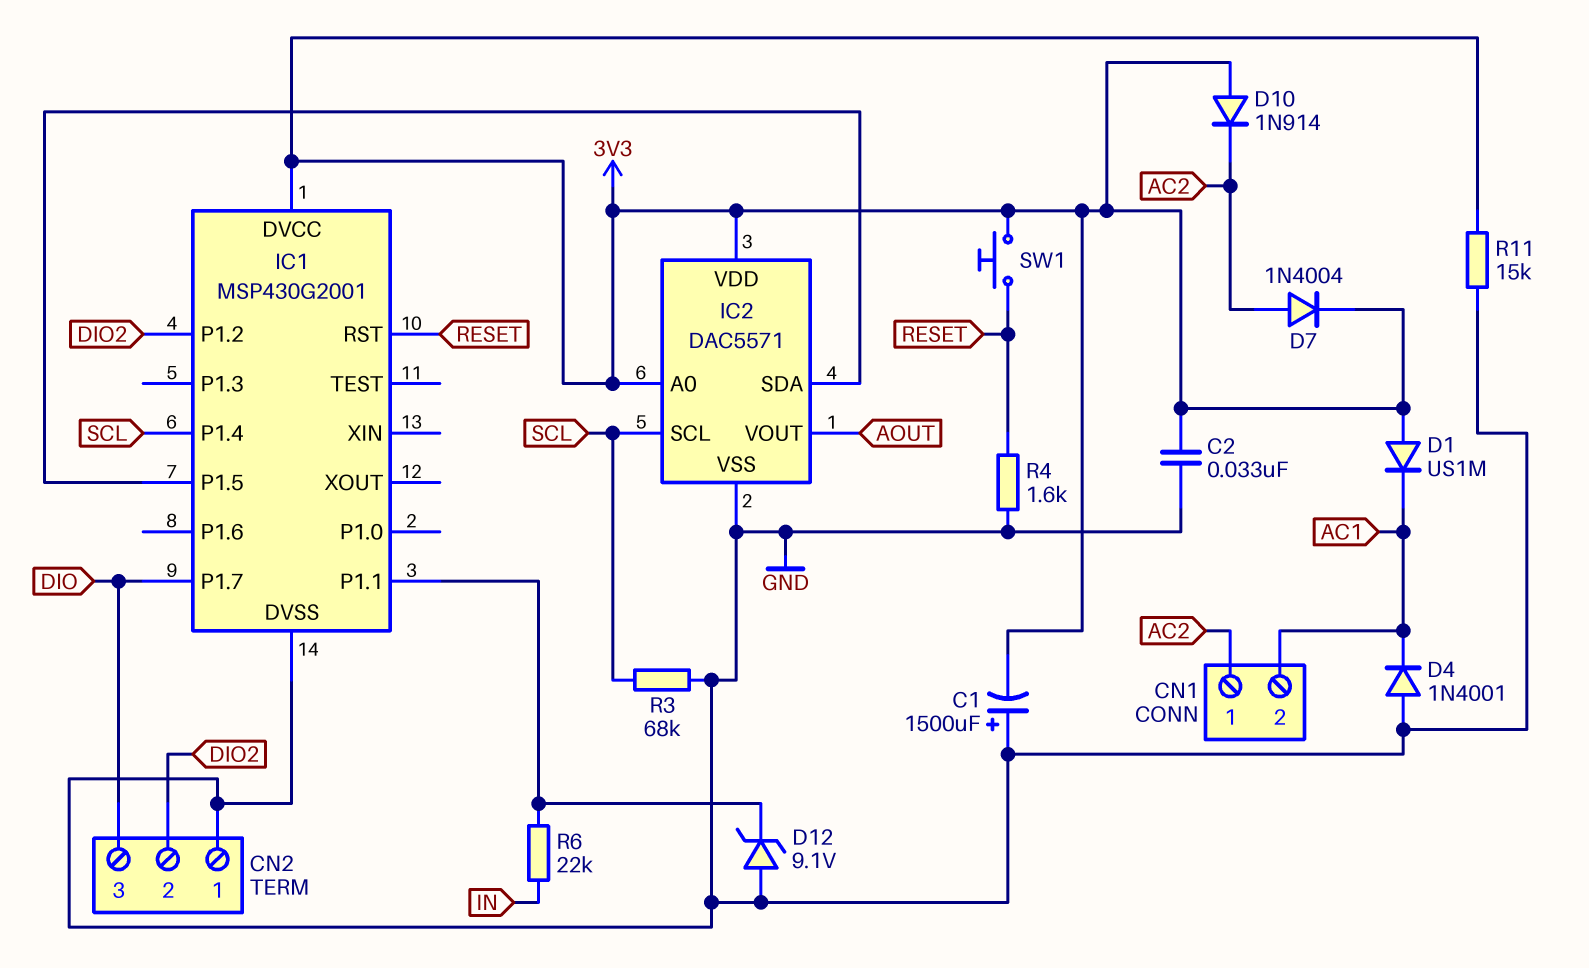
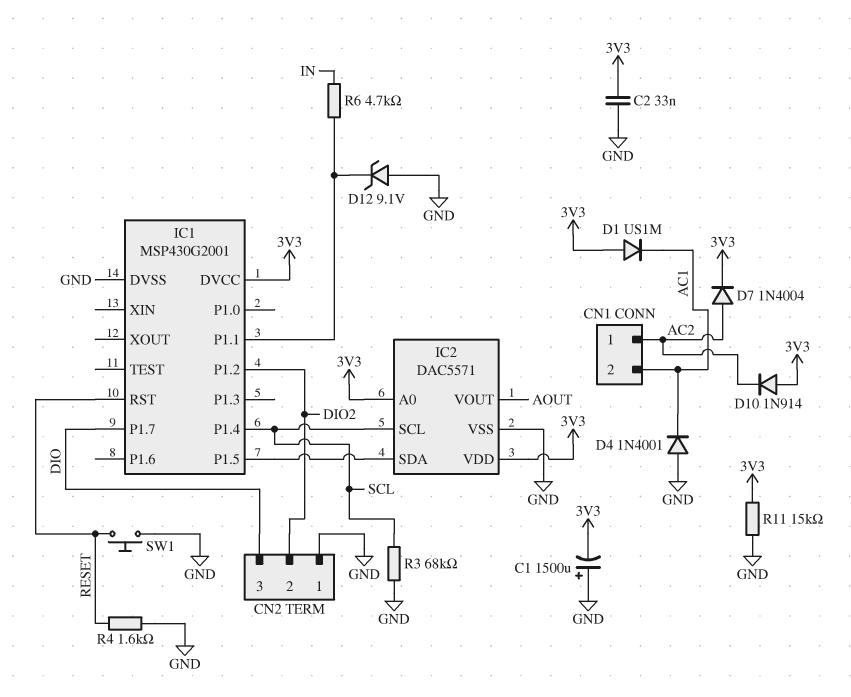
R6: 22k (IC1/P1.1, IN) -> 4.7k (IC1/P1.1, IN)
SW1: button (3V3, RESET) -> button (GND, RESET)

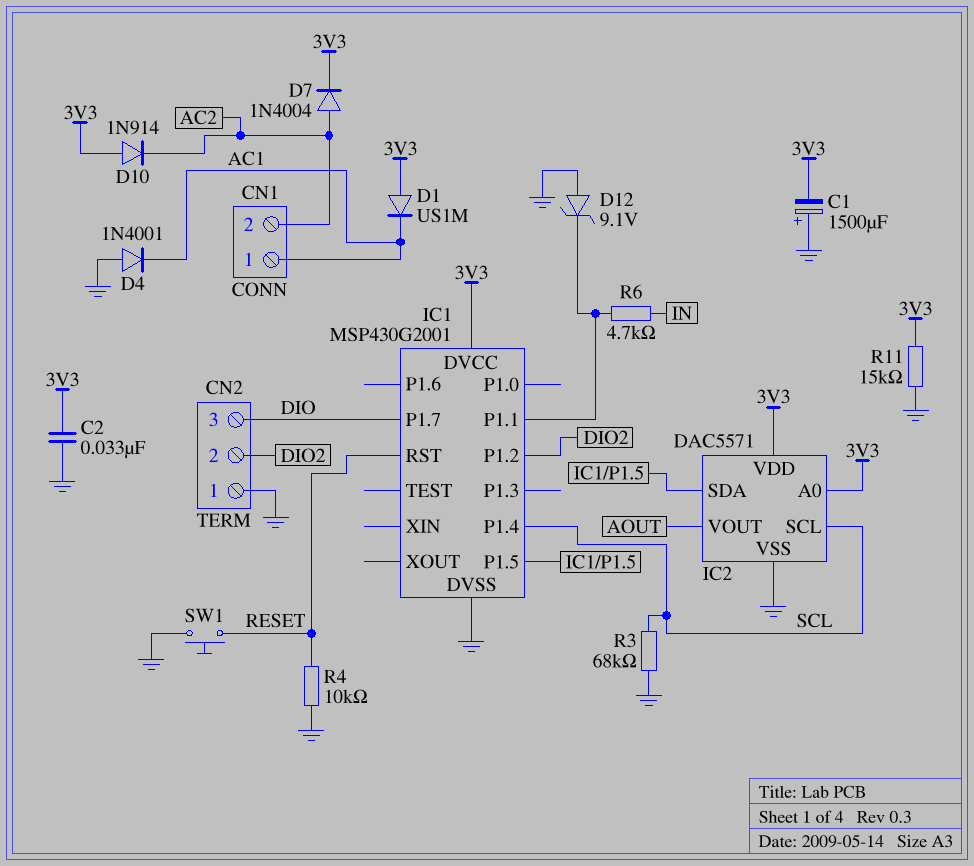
CN1 pin 1: AC2 -> AC1
CN1 pin 2: AC1 -> AC2
R4: 1.6k (GND, RESET) -> 10k (GND, RESET)

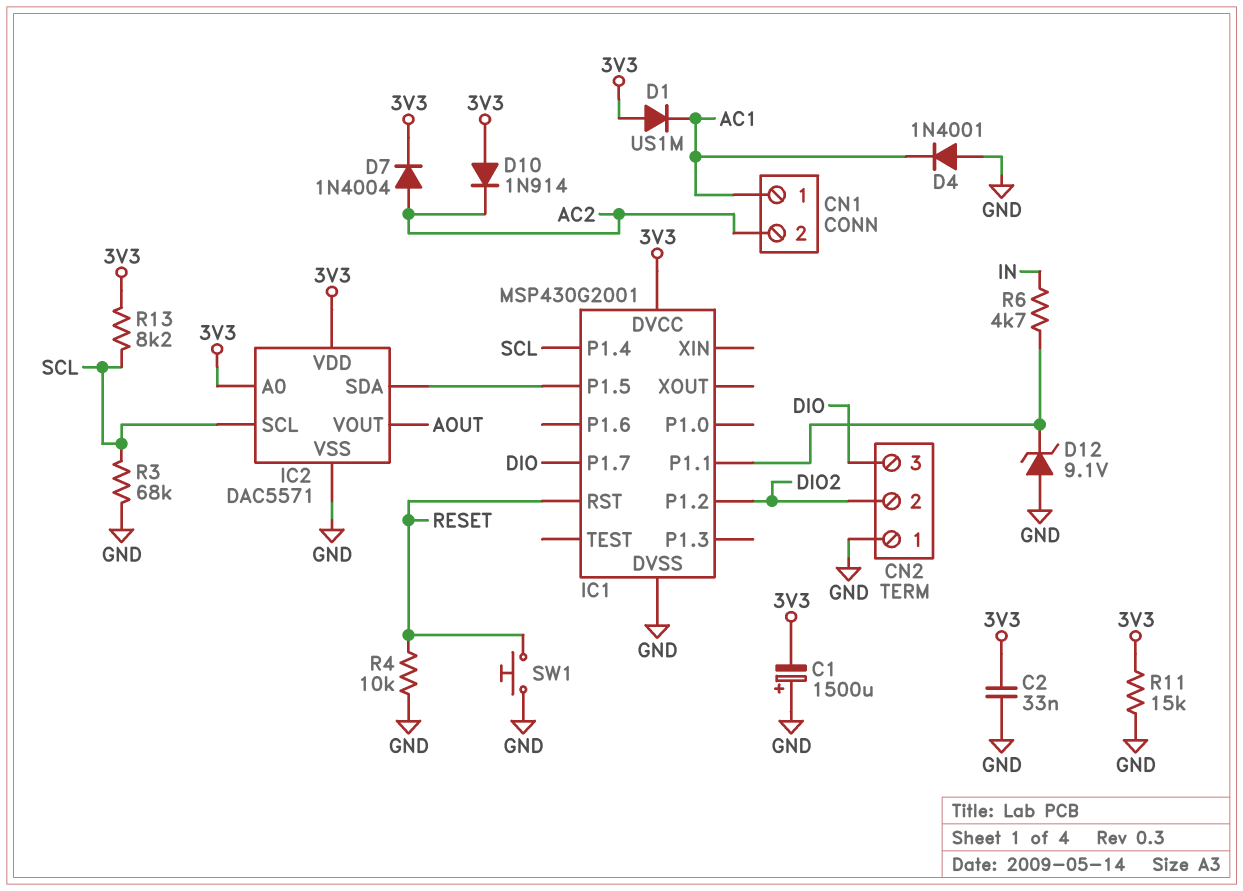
R13: none -> 8.2k (3V3, SCL)

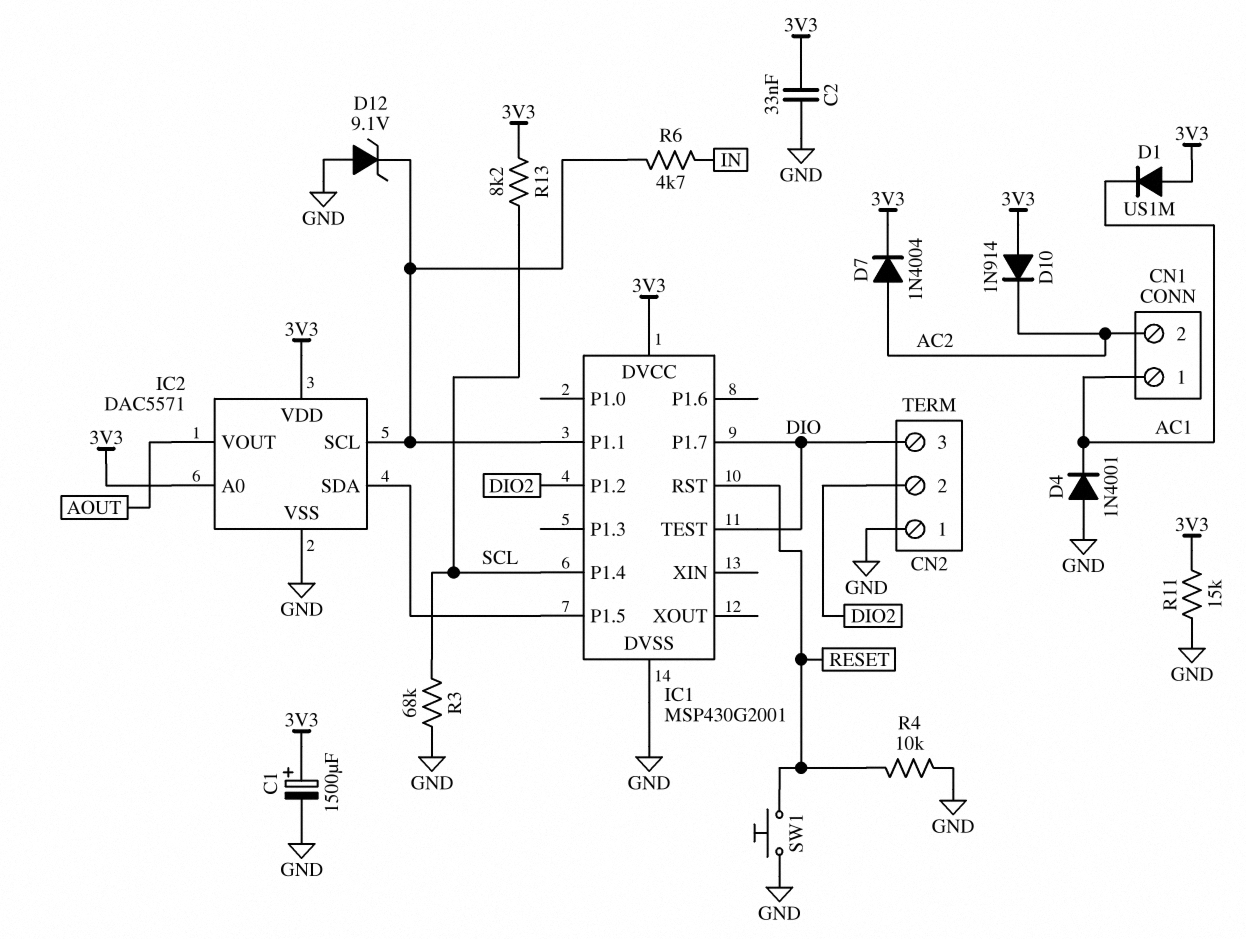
C1: 1500uF (plus GND, minus 3V3) -> 1500uF (plus 3V3, minus GND)
IC1 pin TEST: none -> DIO
IC2 pin SCL: SCL -> IC1/P1.1

